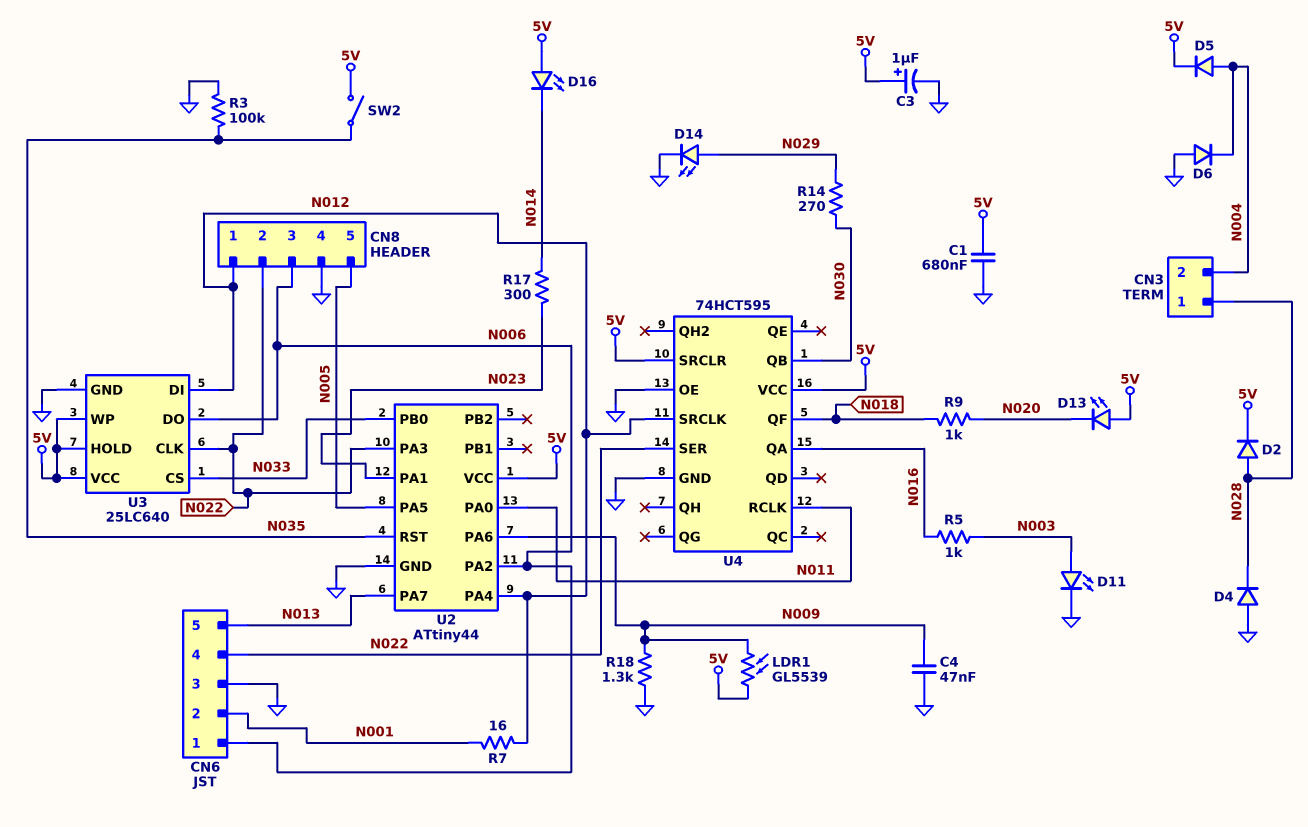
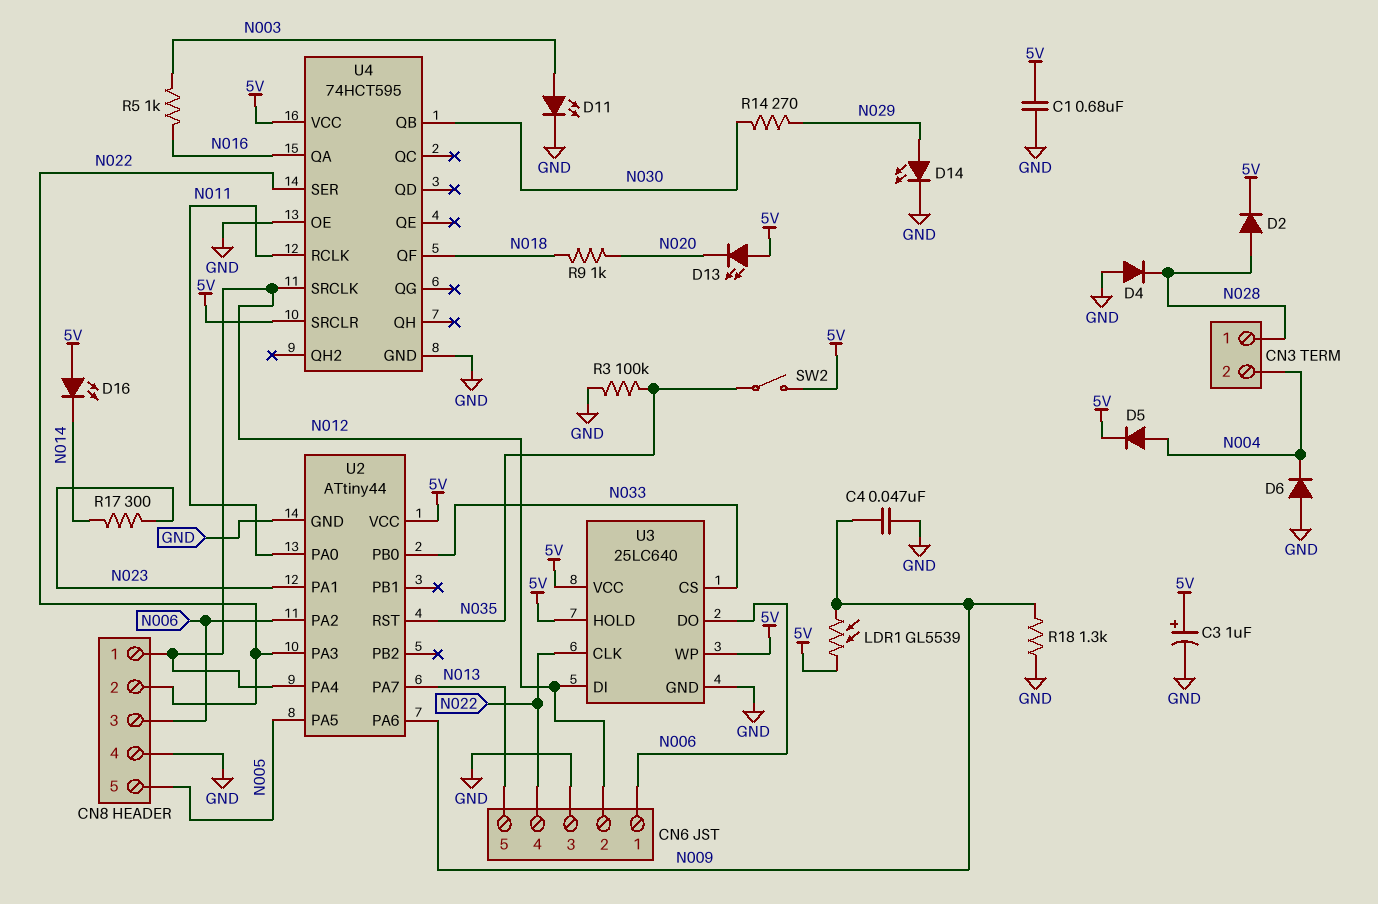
CN6 pin 2: N001 -> N012
R7: 16 (N001, N012) -> none

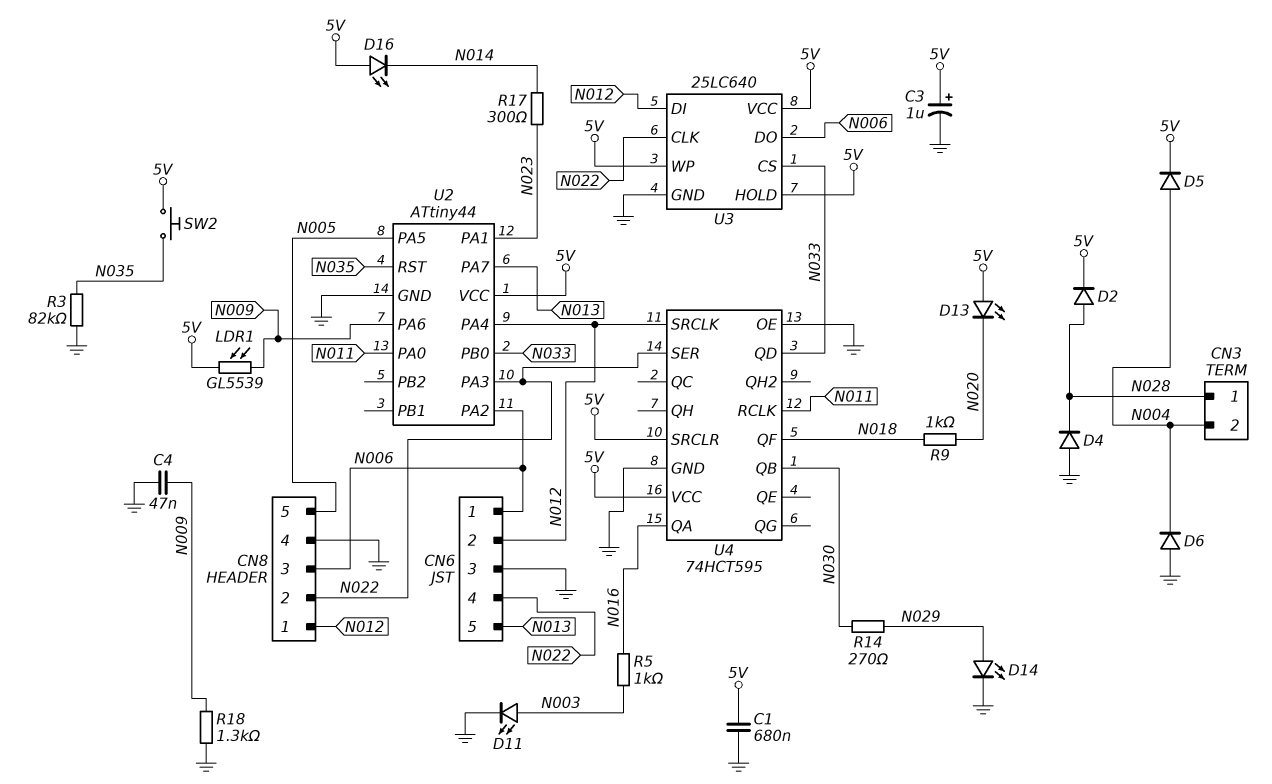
R3: 100k (GND, N035) -> 82k (GND, N035)
SW2: switch (5V, N035) -> button (5V, N035)
U4 pin QD: none -> N033

